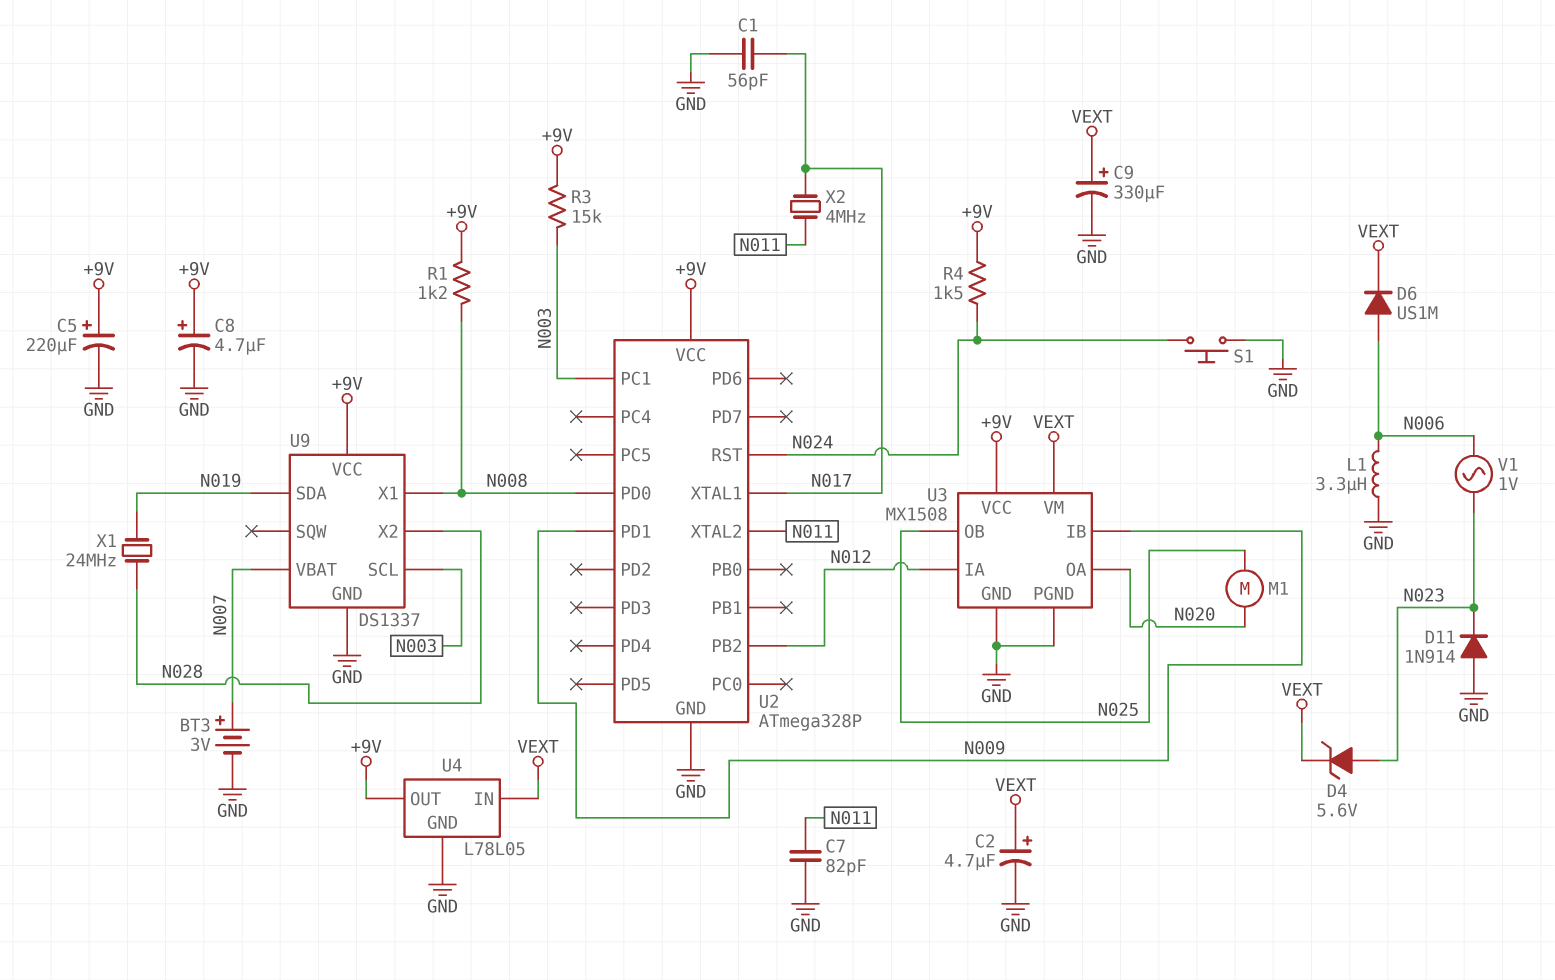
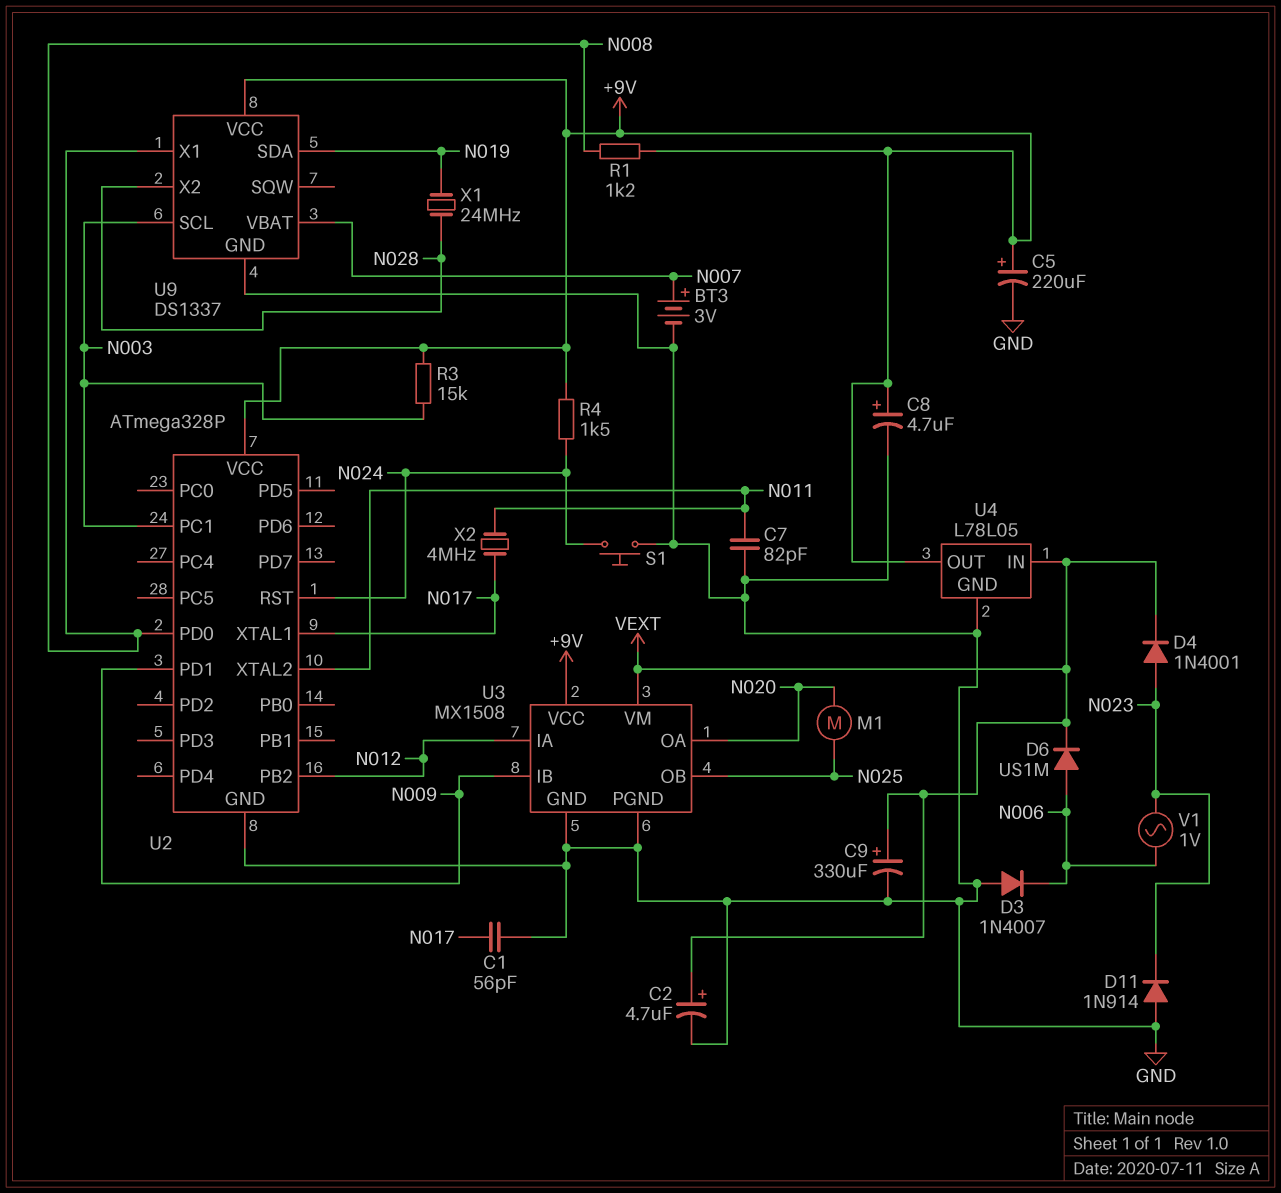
D3: none -> diode 1N4007 (A GND, K N006)
D4: zener 5.6V (A N023, K VEXT) -> diode 1N4001 (A N023, K VEXT)
L1: 3.3uH (GND, N006) -> none

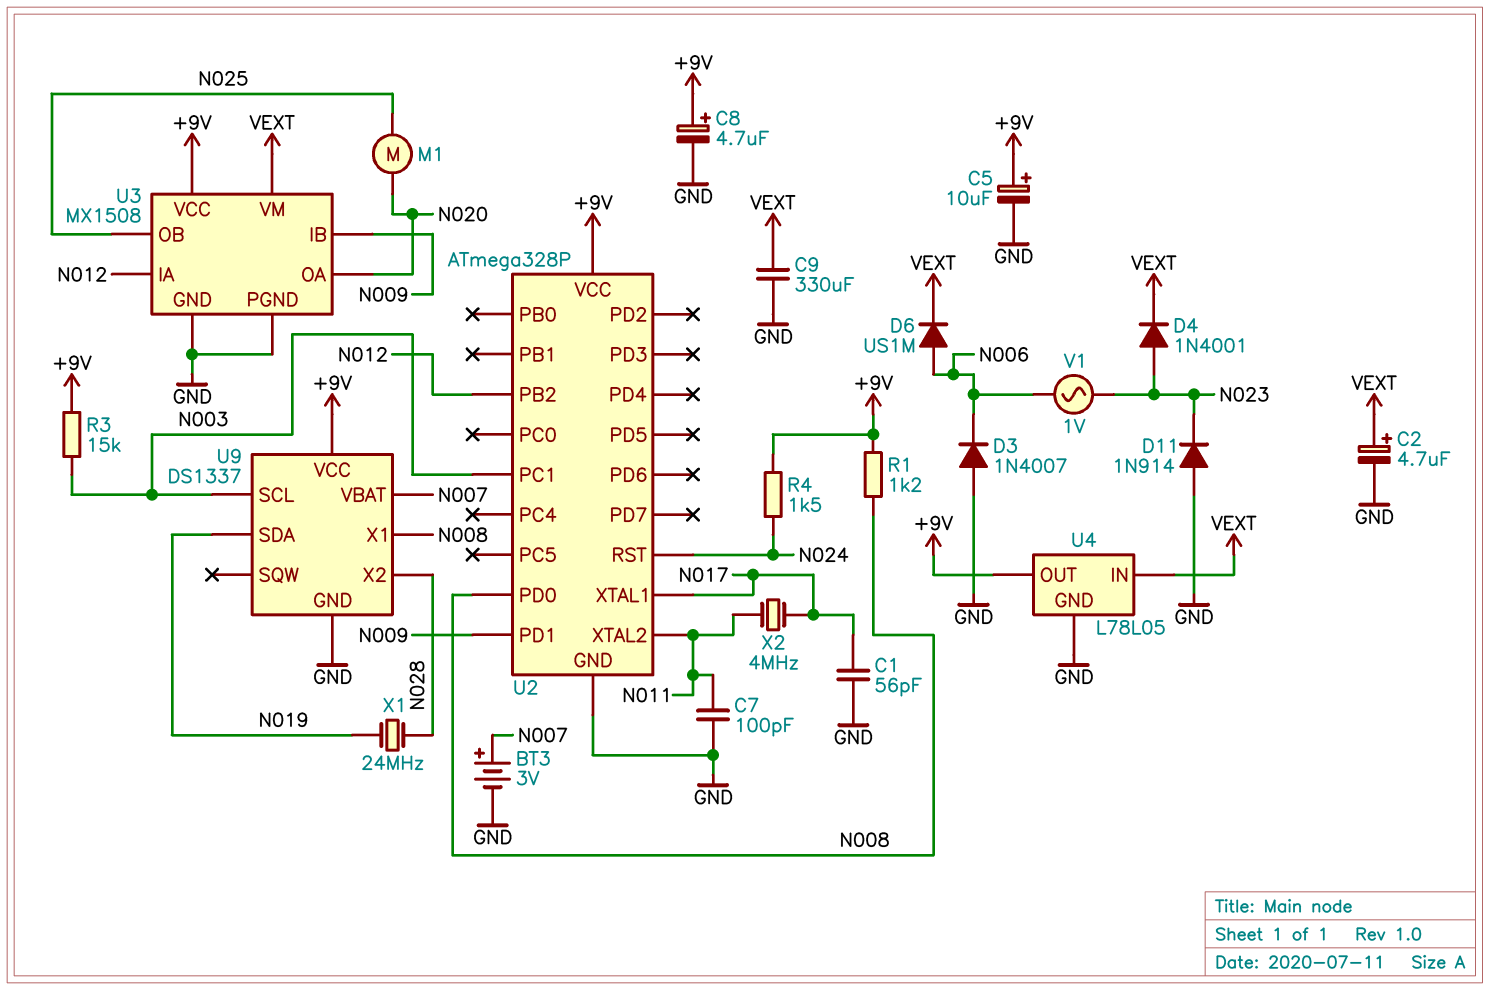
C5: 220uF (plus +9V, minus GND) -> 10uF (plus +9V, minus GND)
C7: 82pF (GND, N011) -> 100pF (GND, N011)
C9: 330uF (plus VEXT, minus GND) -> 330uF (GND, VEXT)
S1: button (GND, N024) -> none

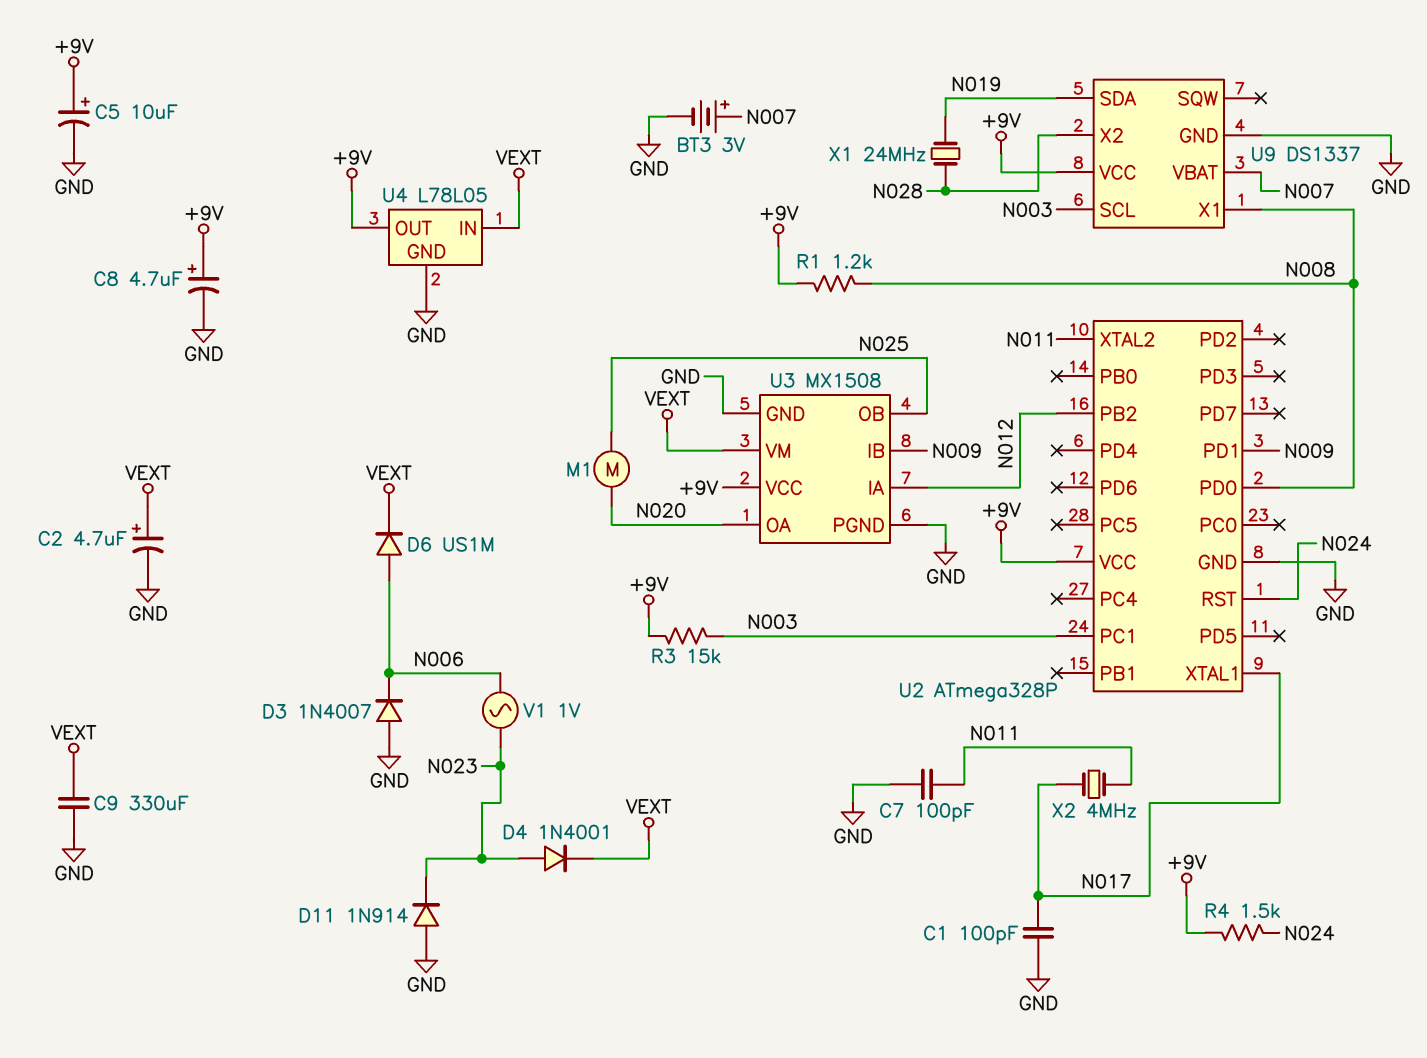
C1: 56pF (GND, N017) -> 100pF (GND, N017)

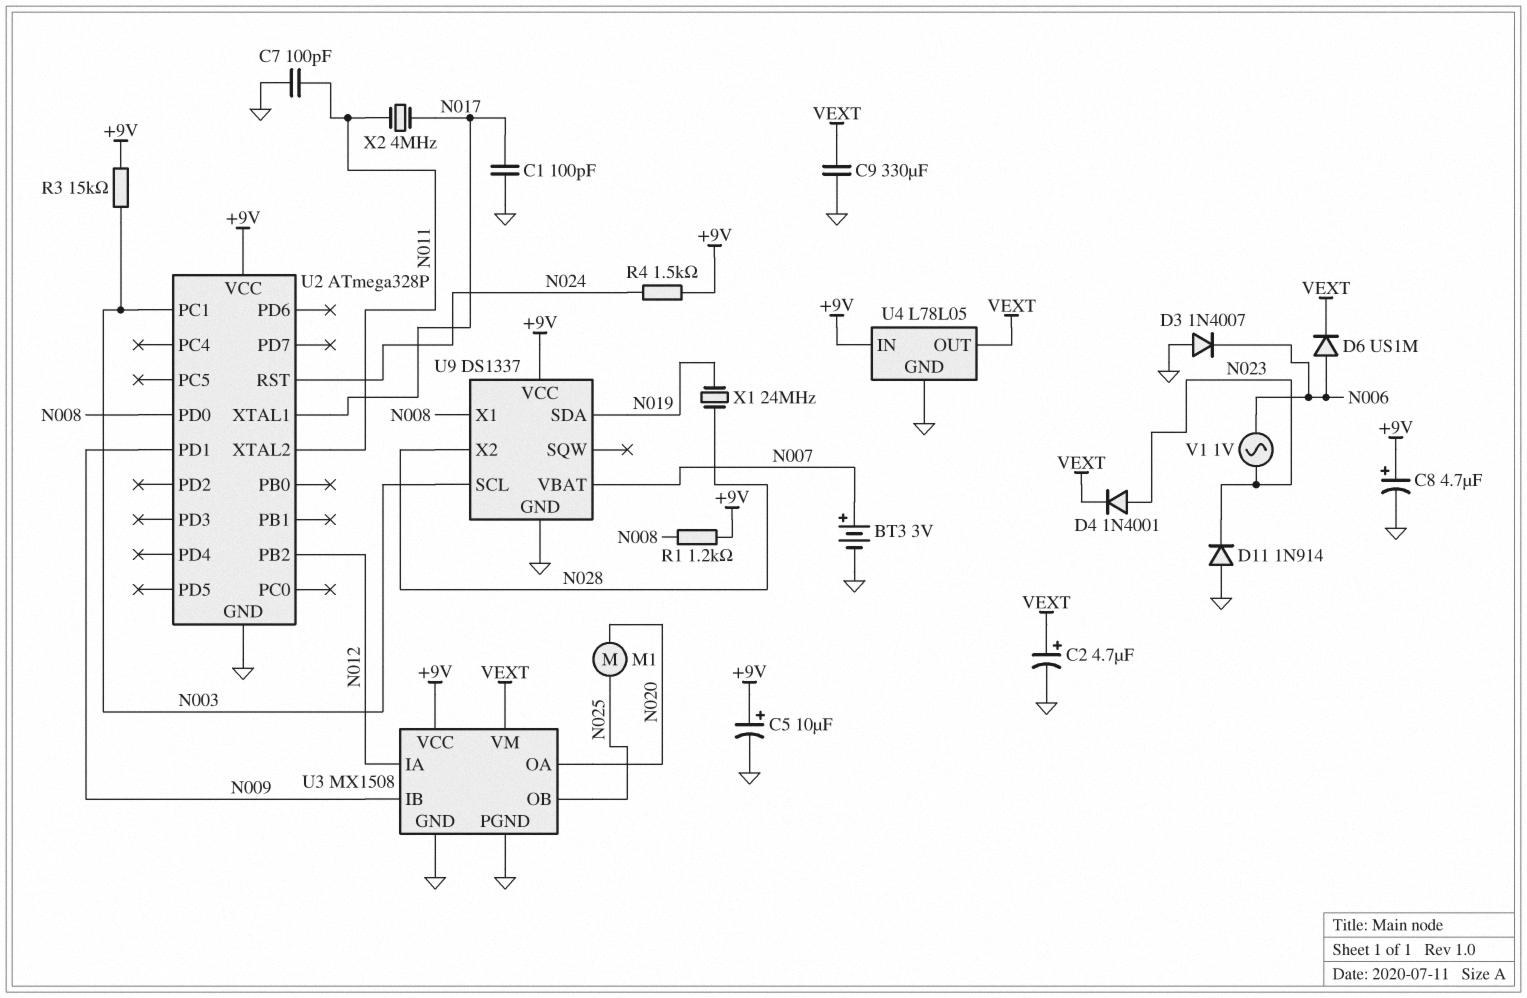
U4 pin IN: VEXT -> +9V
U4 pin OUT: +9V -> VEXT

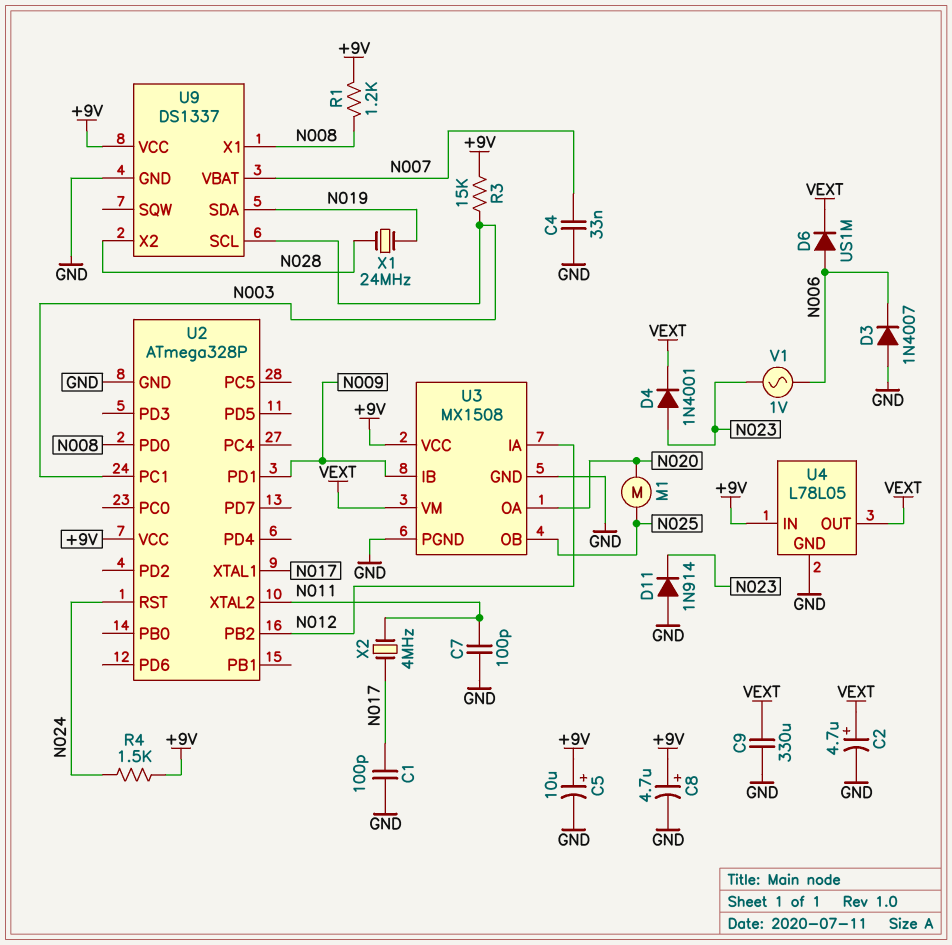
BT3: 3V (plus N007, minus GND) -> none
C4: none -> 33nF (GND, N007)

